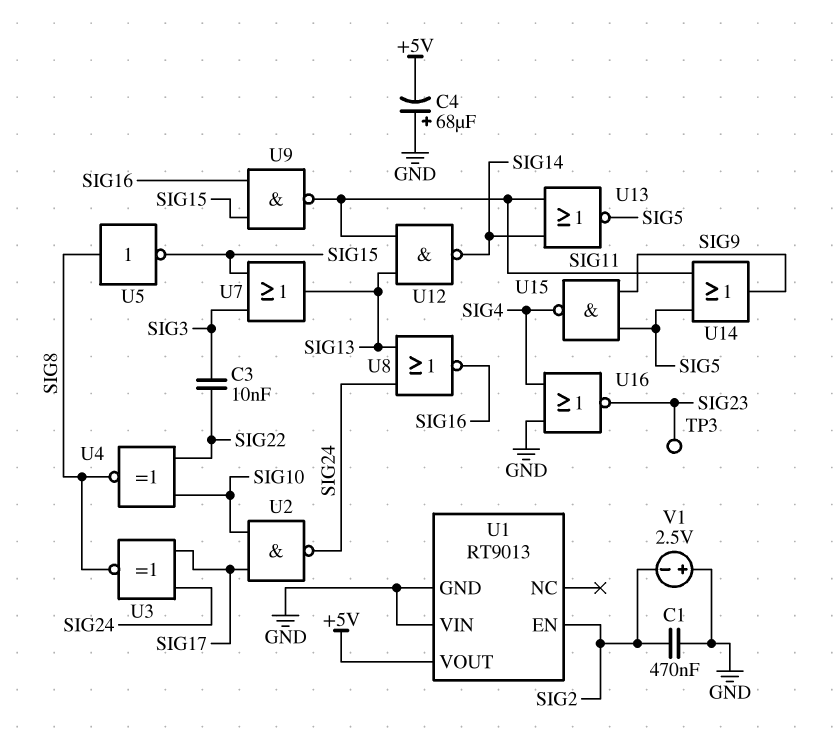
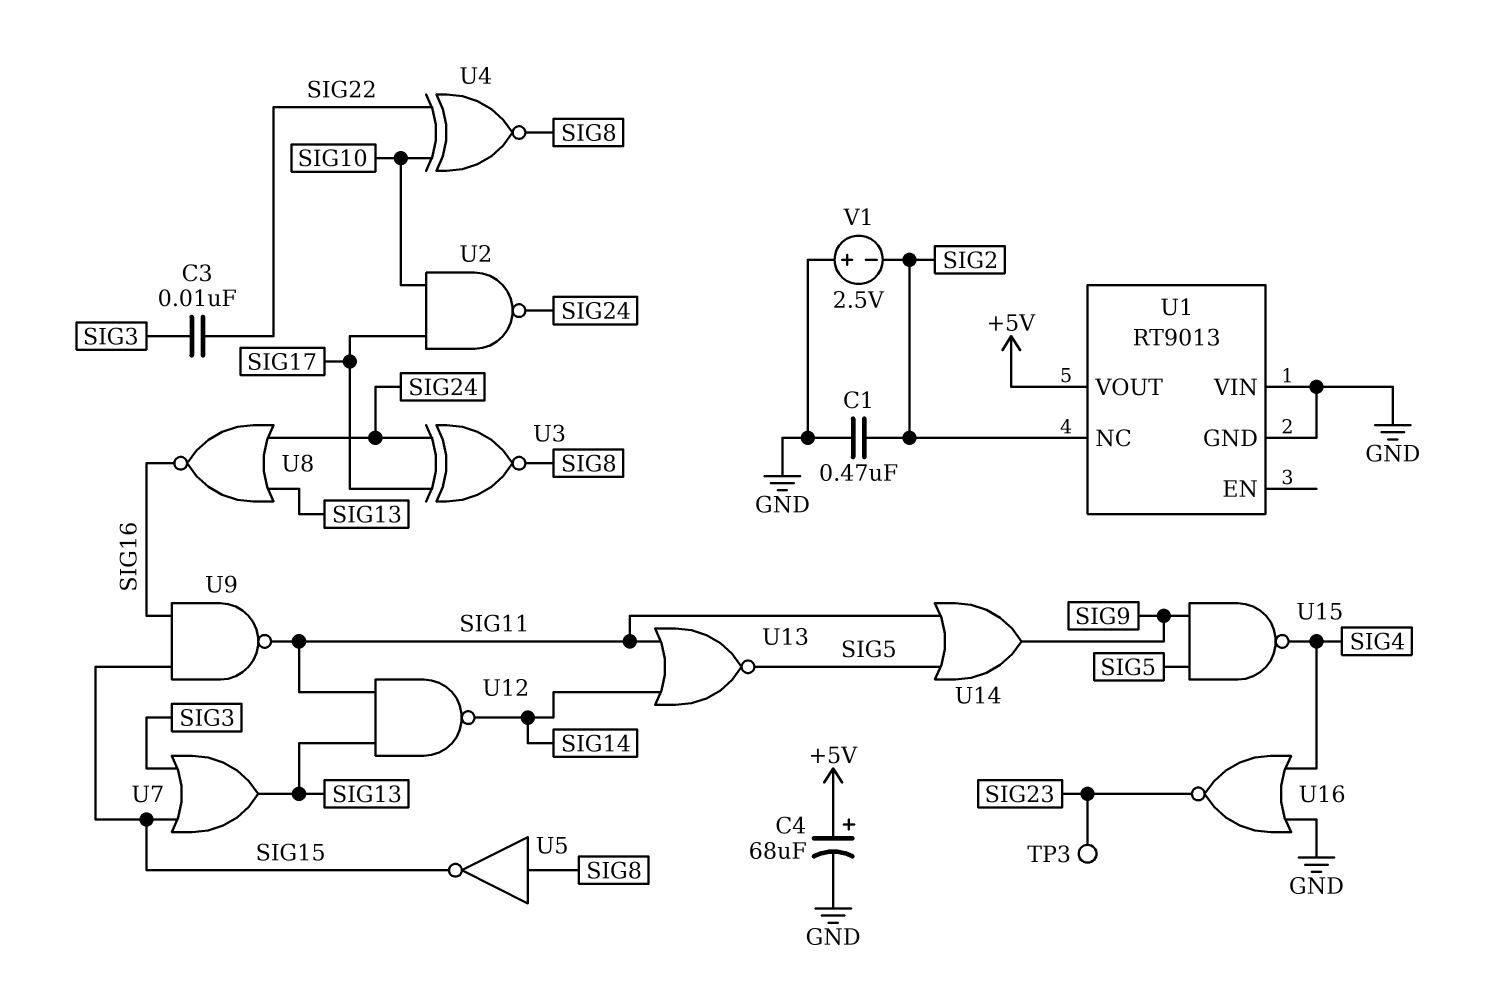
C4: 68uF (plus GND, minus +5V) -> 68uF (plus +5V, minus GND)
U1 pin EN: SIG2 -> none
U1 pin NC: none -> SIG2

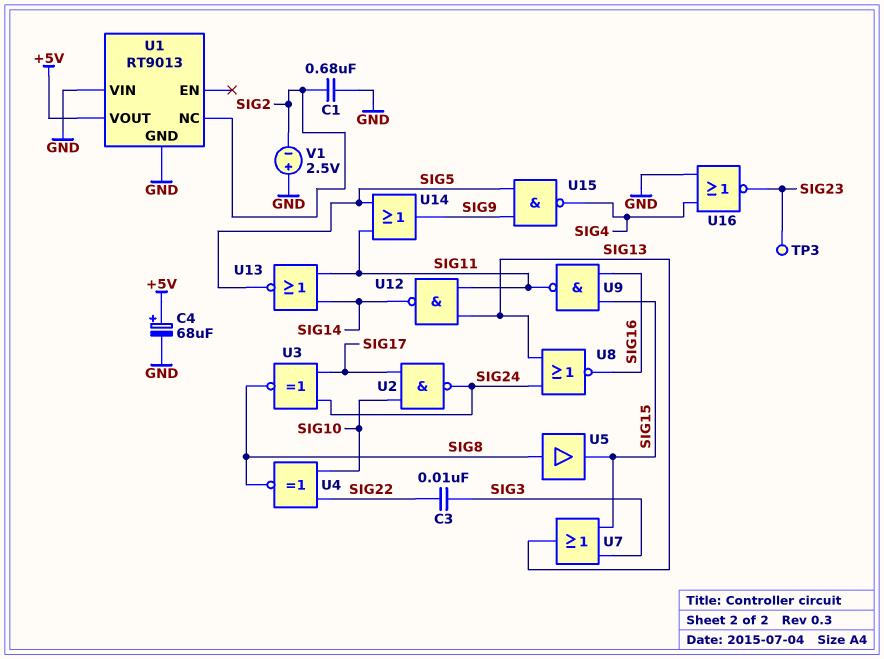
C1: 470nF (GND, SIG2) -> 680nF (GND, SIG2)
U5: NOT (in SIG8, out SIG15) -> buffer (in SIG8, out SIG15)

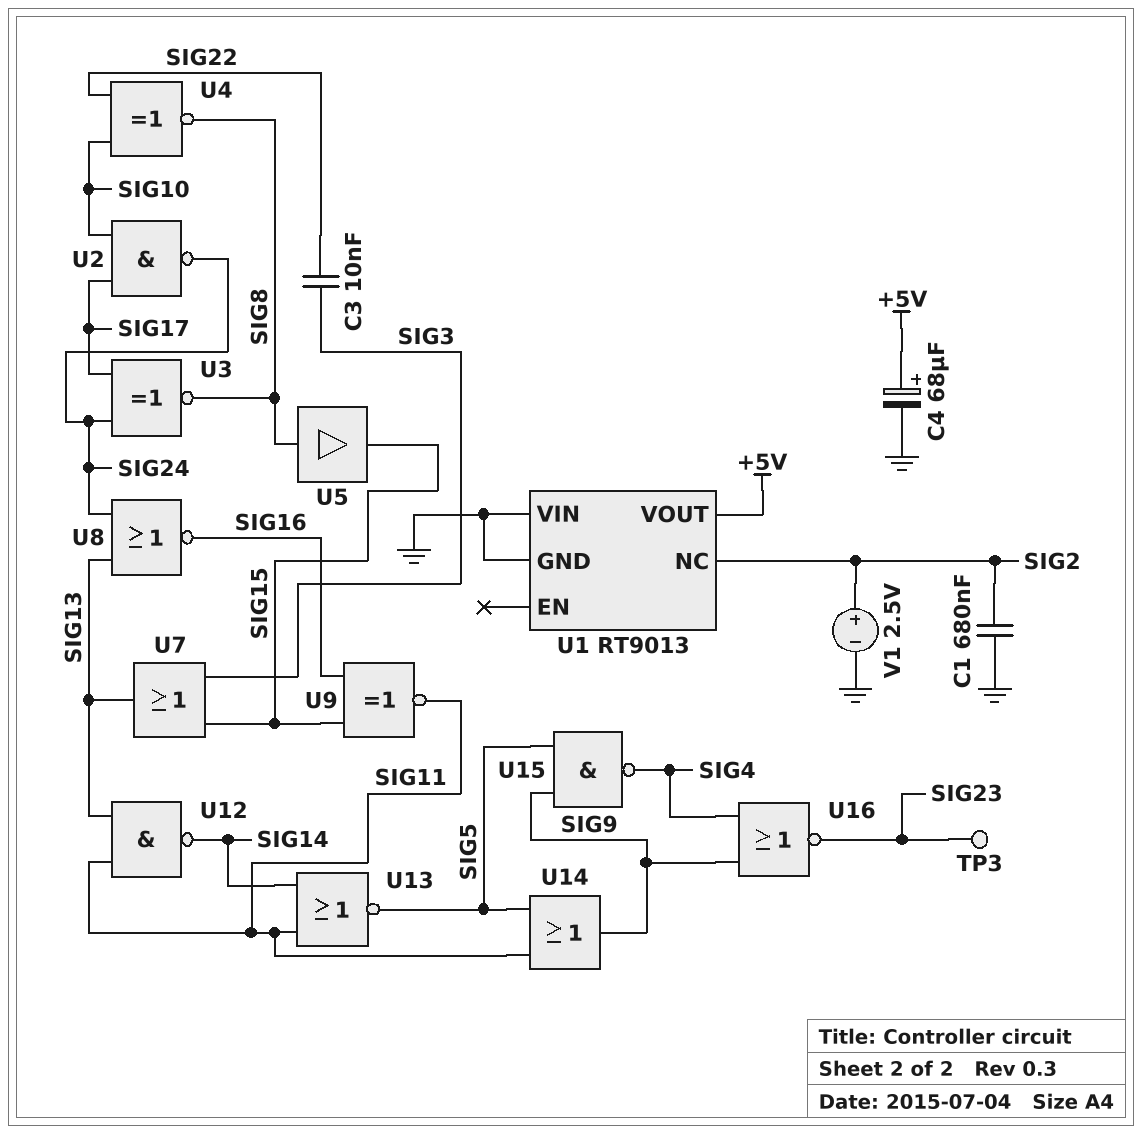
U9: NAND (in SIG15, in SIG16, out SIG11) -> XNOR (in SIG15, in SIG16, out SIG11)
U16: NOR (in GND, in SIG4, out SIG23) -> NOR (in SIG4, in SIG9, out SIG23)
V1: 2.5V (plus GND, minus SIG2) -> 2.5V (plus SIG2, minus GND)

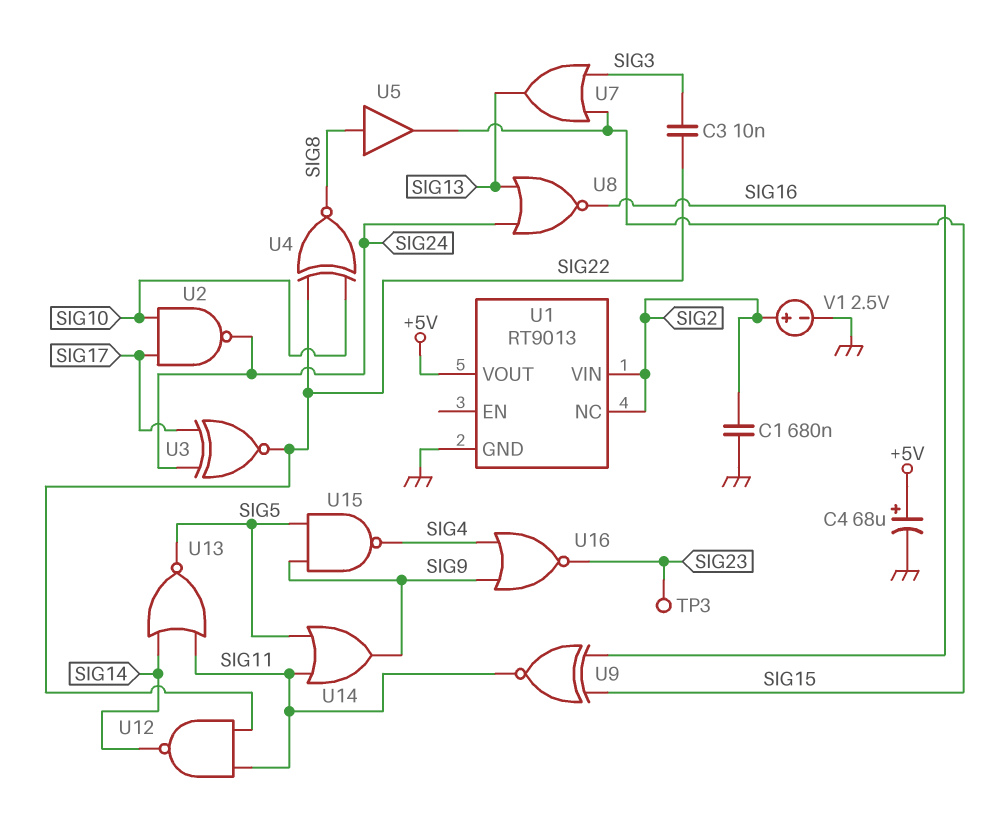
U1 pin VIN: GND -> SIG2
U3: XNOR (in SIG17, in SIG24, out SIG8) -> XNOR (in SIG17, in SIG24, out SIG22)
U12: NAND (in SIG11, in SIG13, out SIG14) -> NAND (in SIG11, in SIG22, out SIG14)

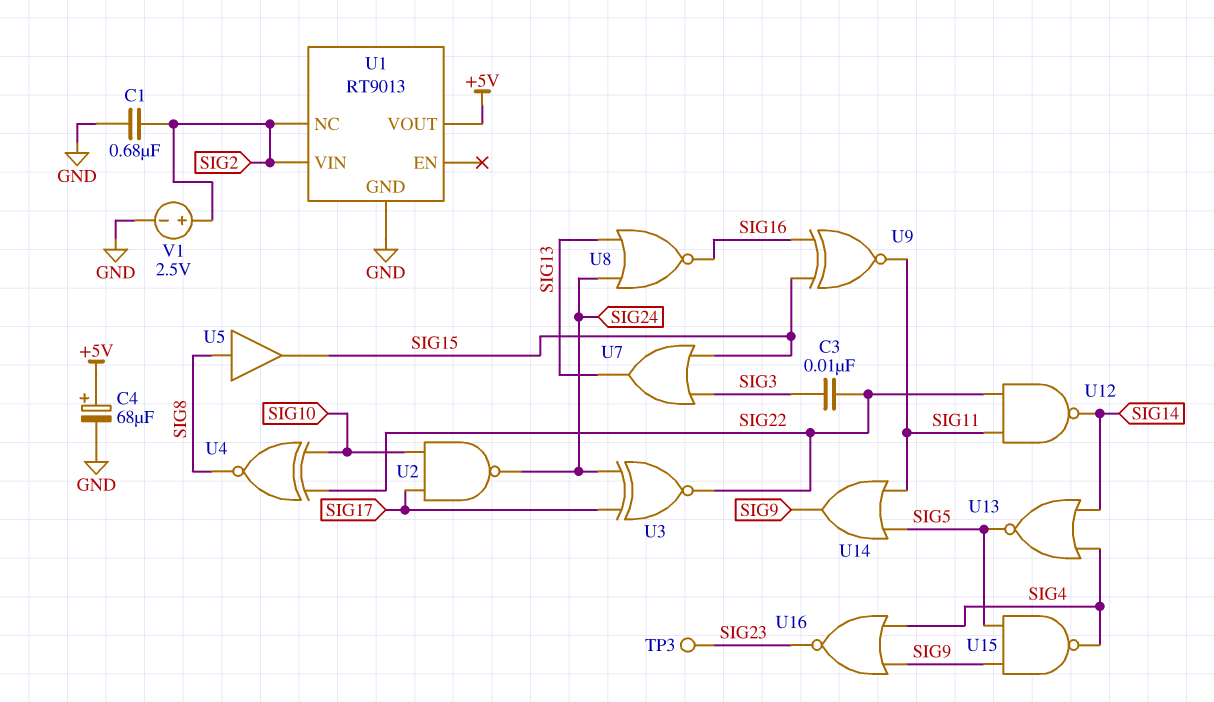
U13: NOR (in SIG11, in SIG14, out SIG5) -> NOR (in SIG4, in SIG14, out SIG5)

